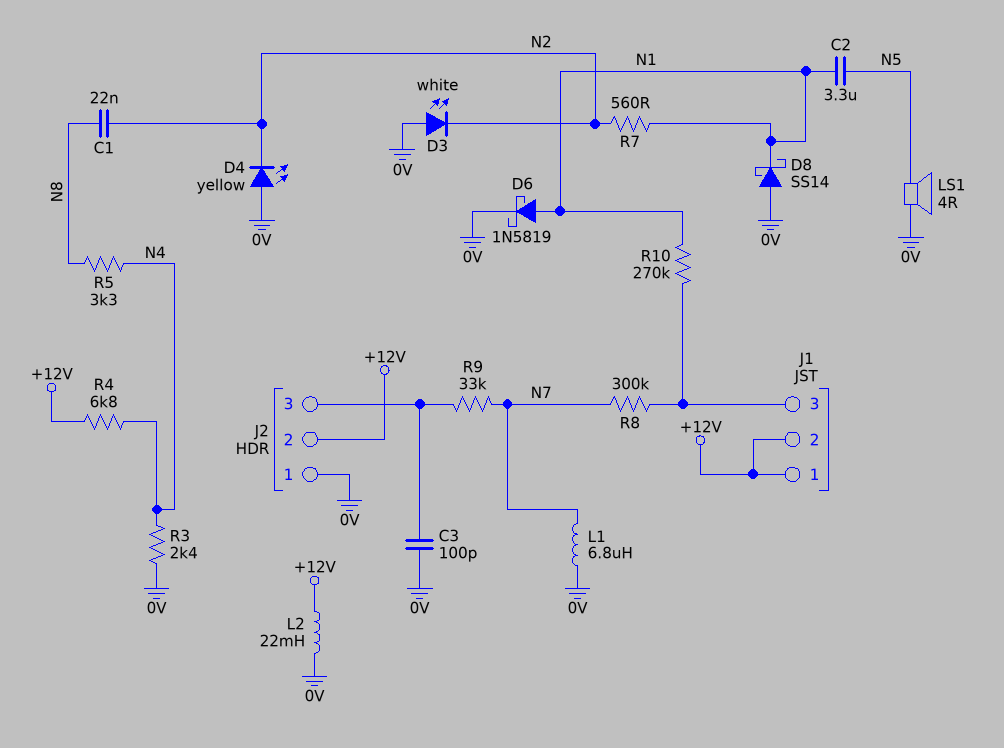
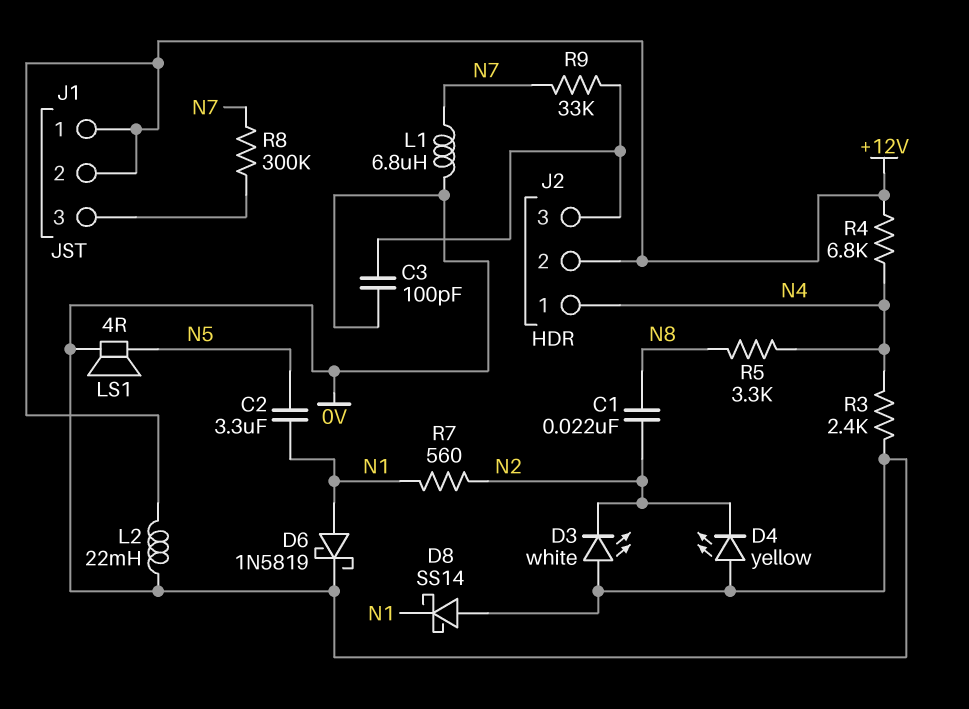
J2 pin 1: 0V -> N4
R10: 270k (J1/3, N1) -> none

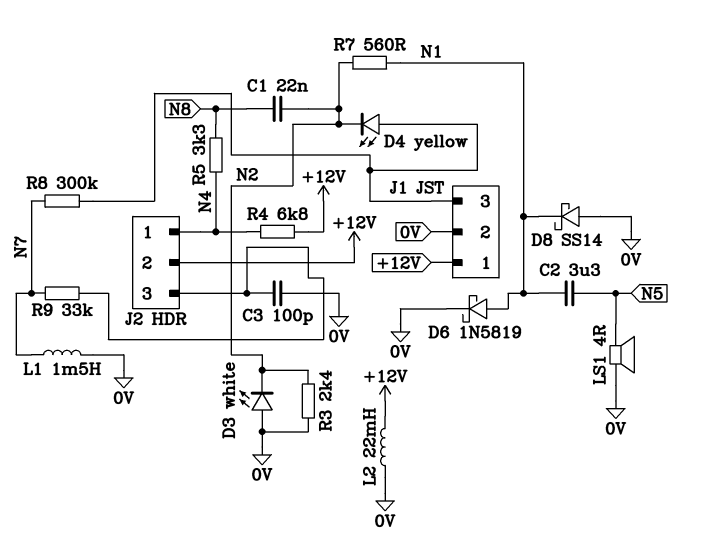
D4: LED yellow (A 0V, K N2) -> LED yellow (A J1/3, K N2)
J1 pin 2: +12V -> 0V
L1: 6.8uH (0V, N7) -> 1.5mH (0V, N7)
R3: 2.4k (0V, N4) -> 2.4k (0V, N2)

